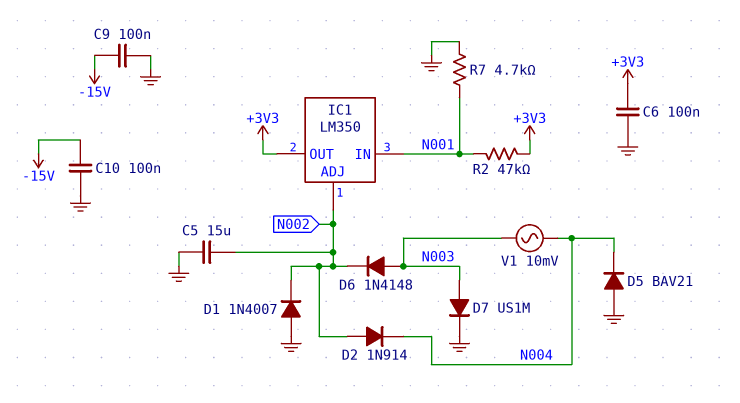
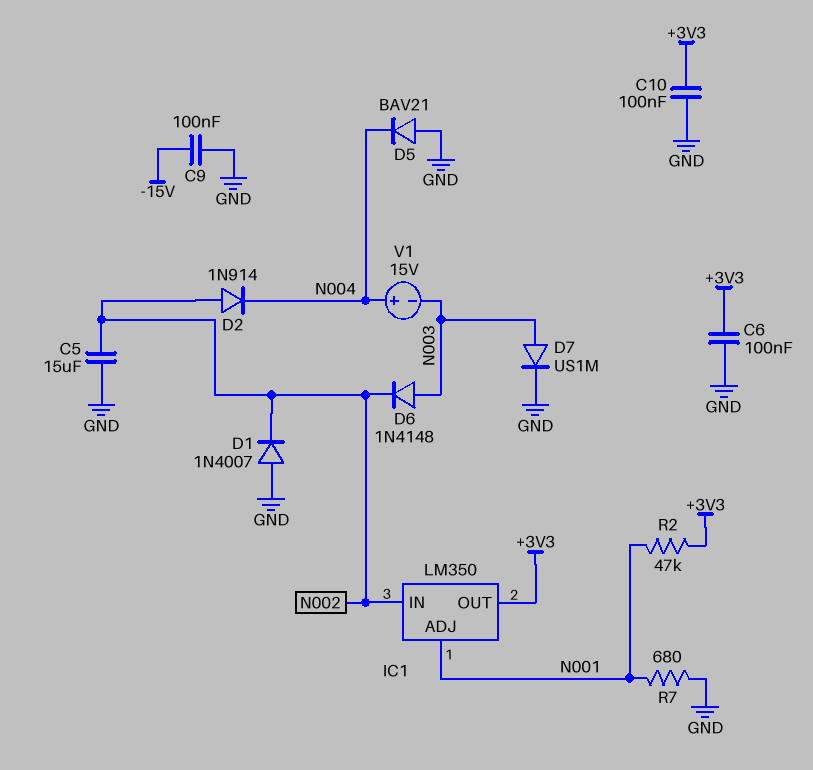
C10: 100nF (-15V, GND) -> 100nF (+3V3, GND)
IC1 pin ADJ: N002 -> N001
IC1 pin IN: N001 -> N002
R7: 4.7k (GND, N001) -> 680 (GND, N001)
V1: AC 10mV (N003, N004) -> 15V (plus N004, minus N003)

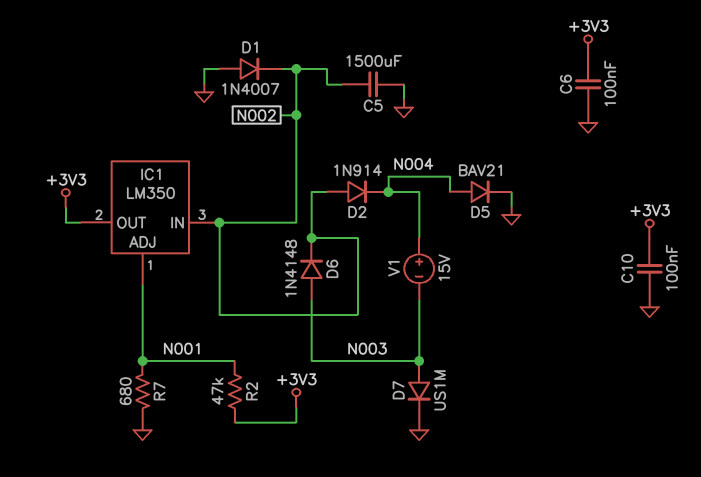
C5: 15uF (GND, N002) -> 1500uF (GND, N002)
C9: 100nF (-15V, GND) -> none
D5: diode BAV21 (A GND, K N004) -> diode BAV21 (A N004, K GND)

